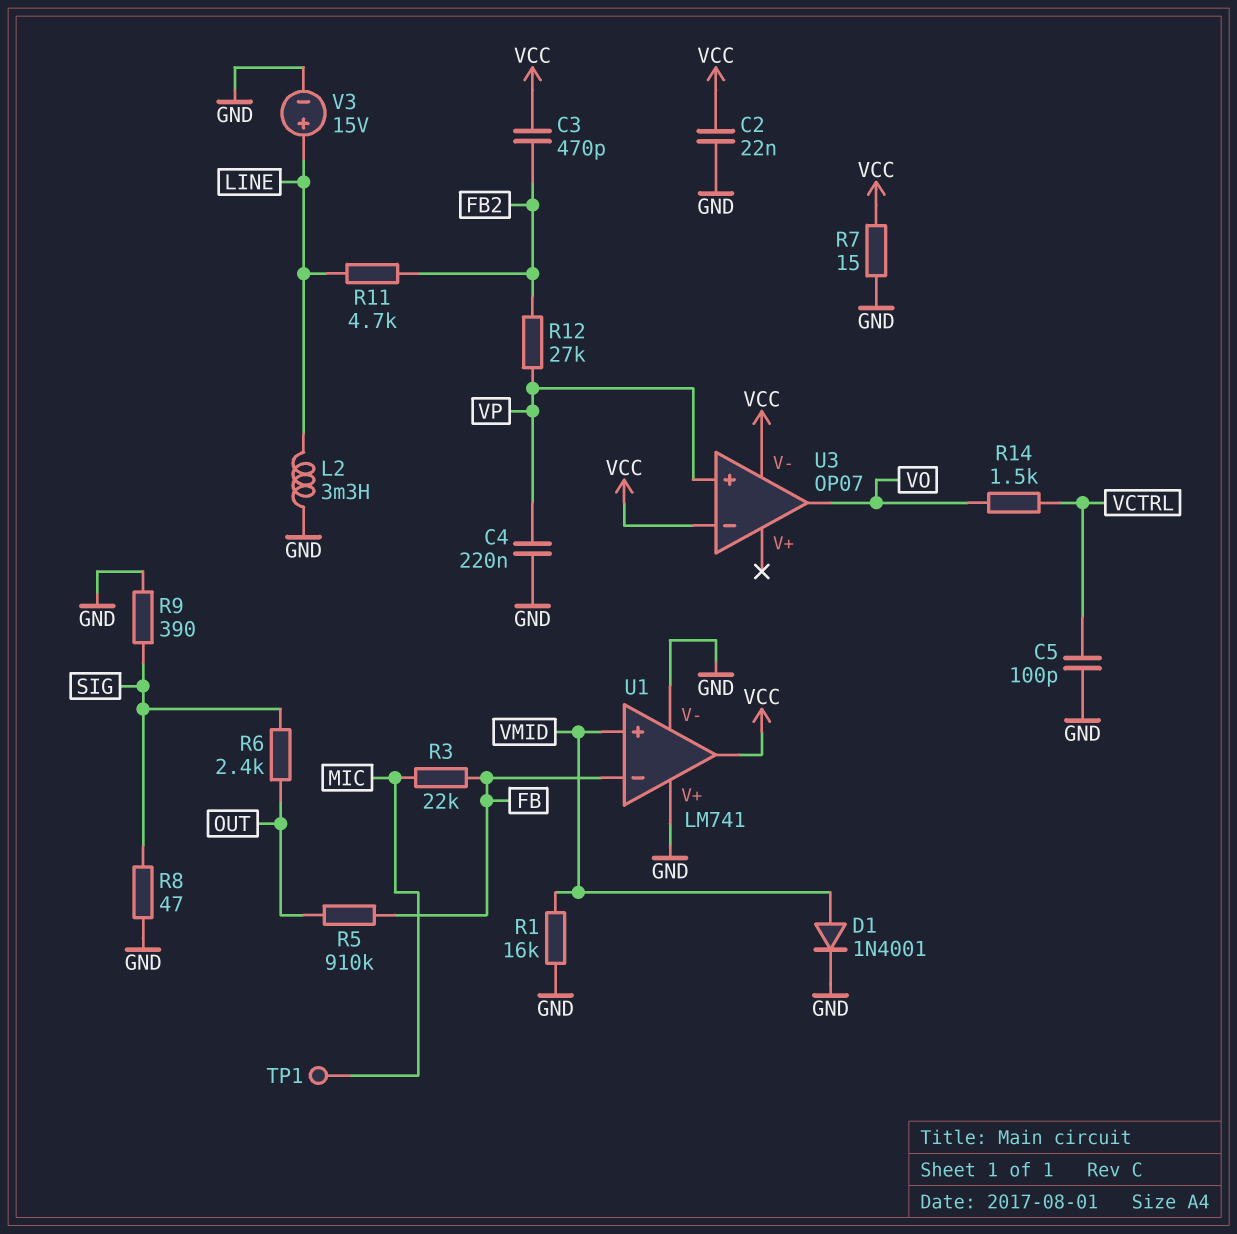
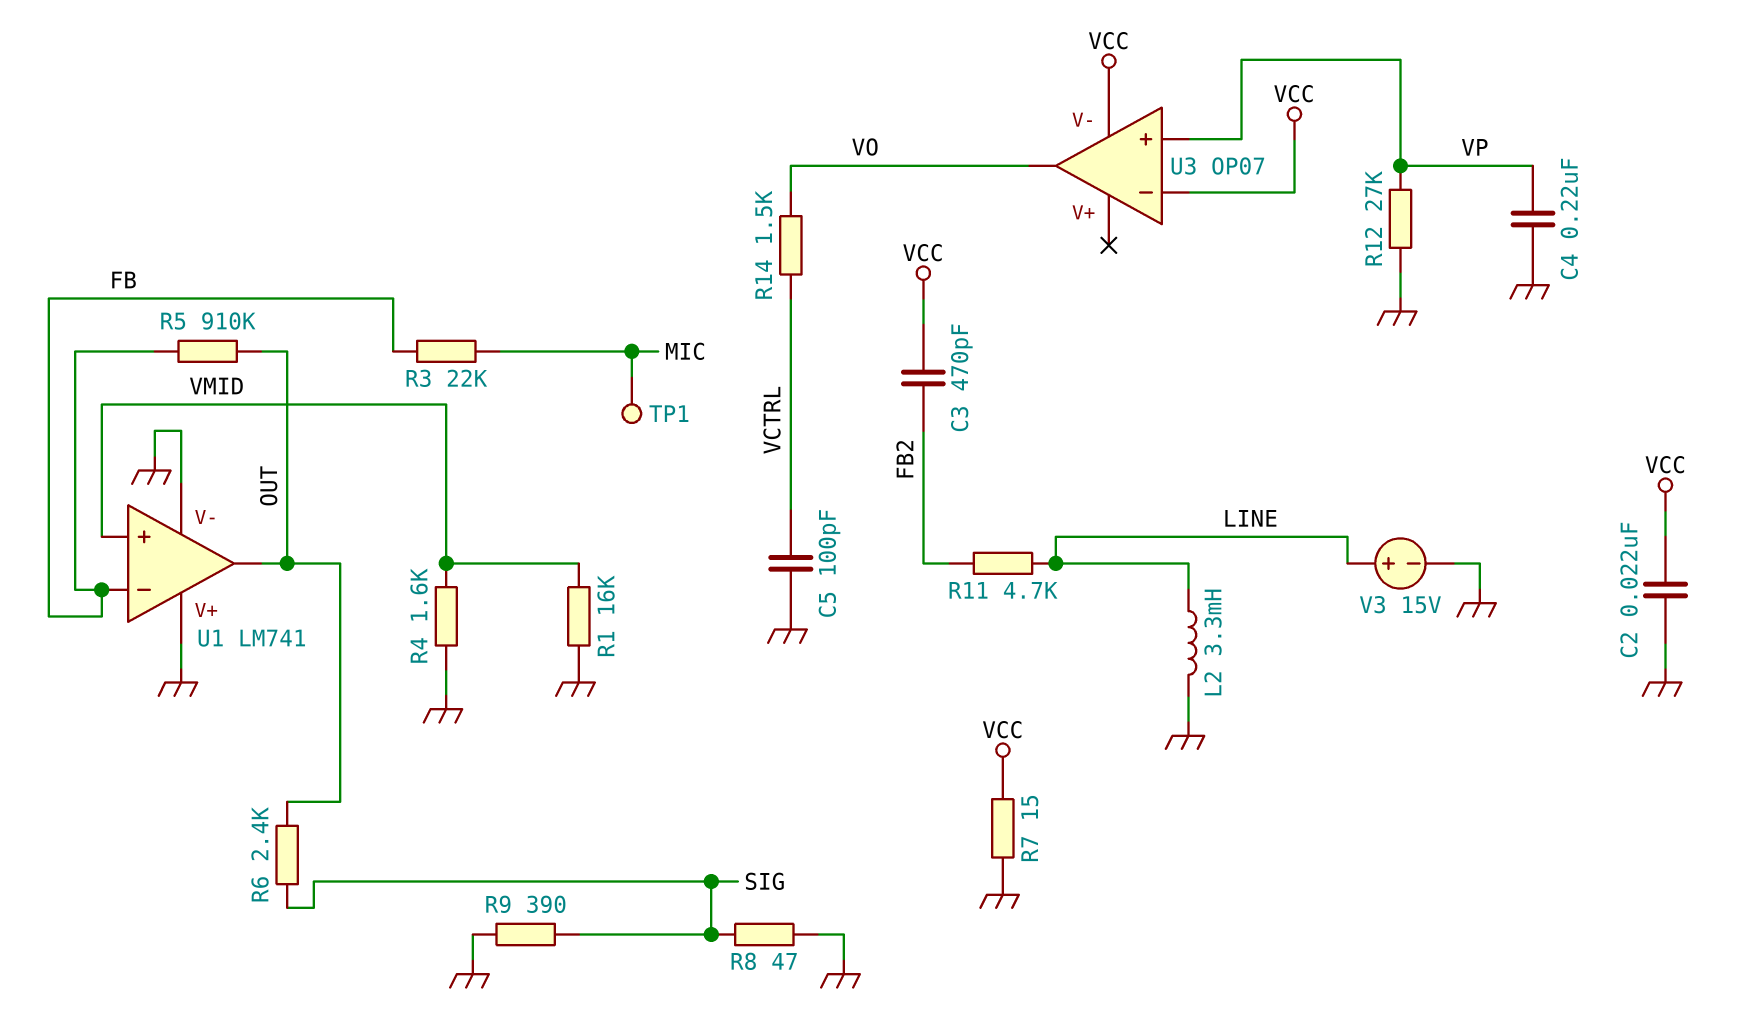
D1: diode 1N4001 (A VMID, K GND) -> none
R4: none -> 1.6k (GND, VMID)
R12: 27k (FB2, VP) -> 27k (GND, VP)
U1 pin out: VCC -> OUT

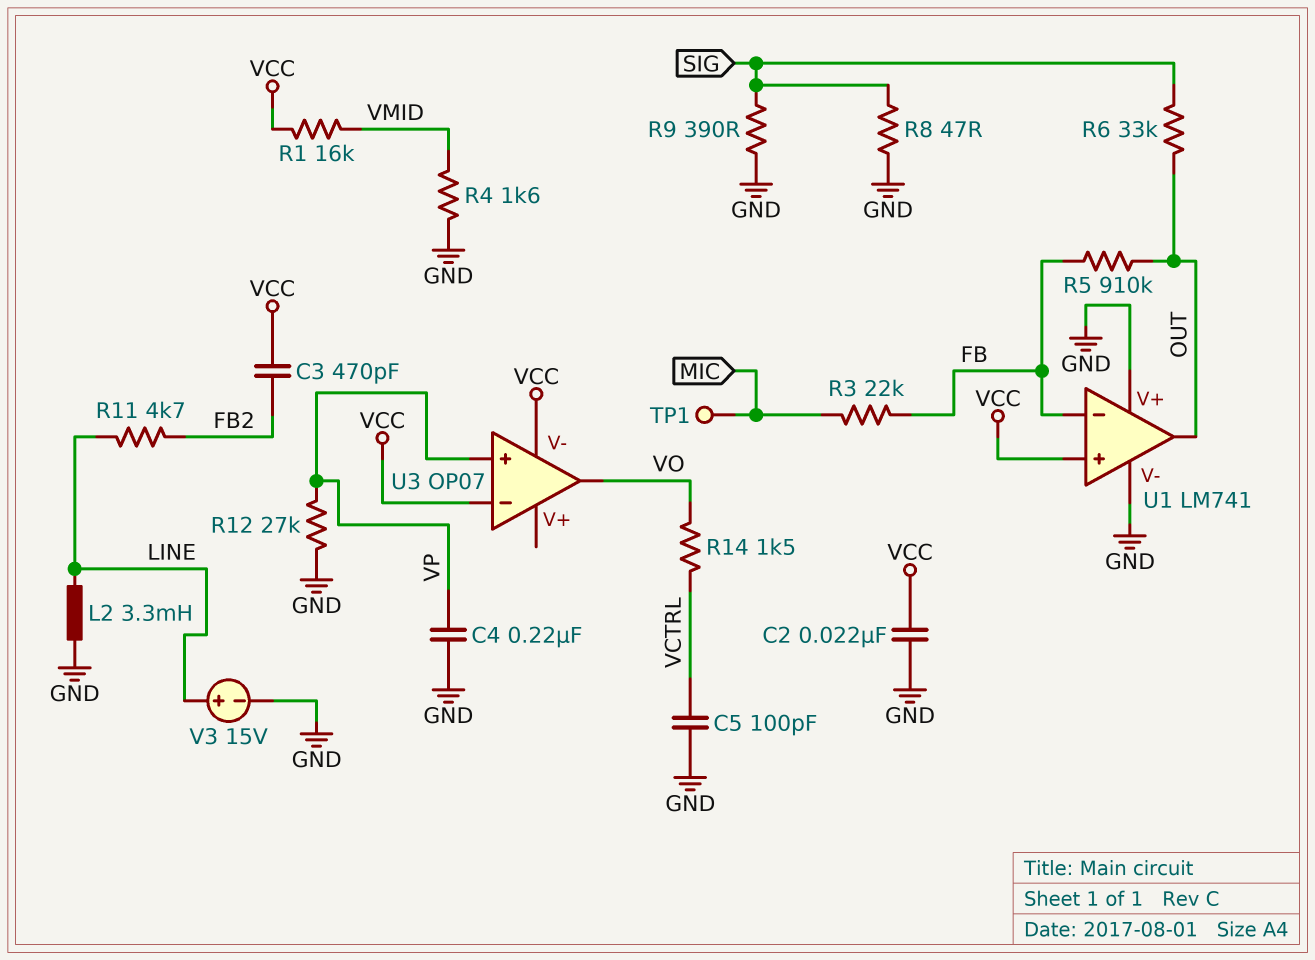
R1: 16k (GND, VMID) -> 16k (VCC, VMID)
R6: 2.4k (OUT, SIG) -> 33k (OUT, SIG)
R7: 15 (GND, VCC) -> none
U1 pin in+: VMID -> VCC

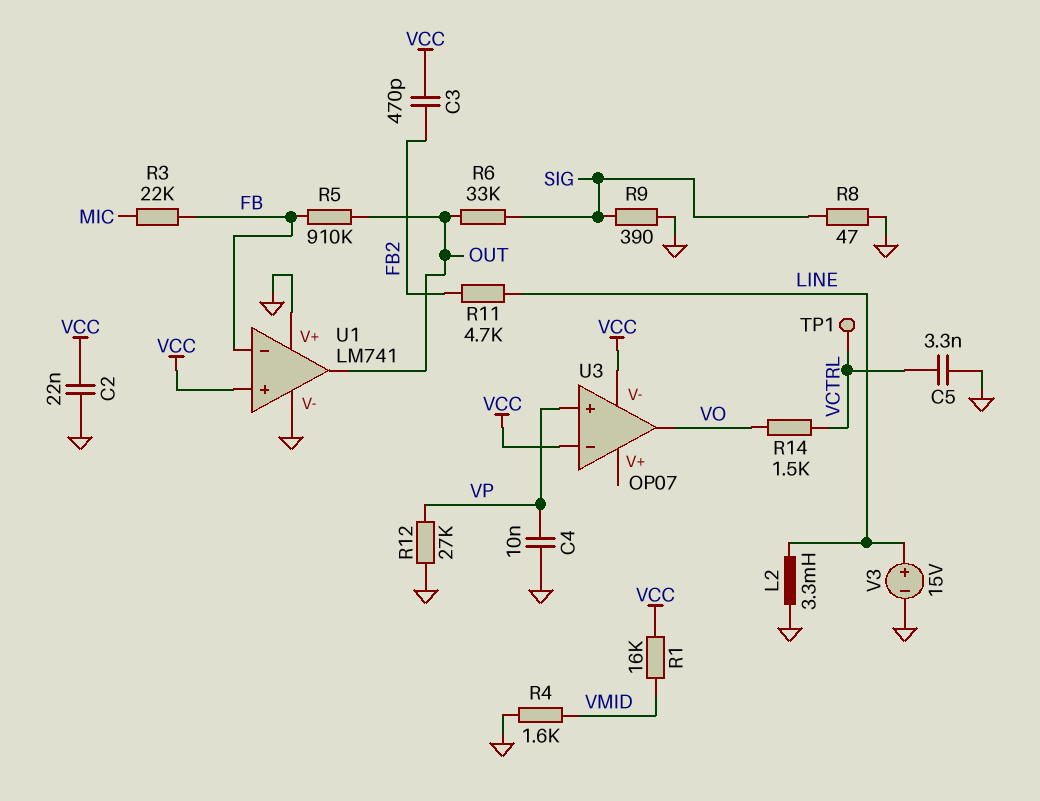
C4: 220nF (GND, VP) -> 10nF (GND, VP)
C5: 100pF (GND, VCTRL) -> 3.3nF (GND, VCTRL)
TP1: test point (MIC) -> test point (VCTRL)

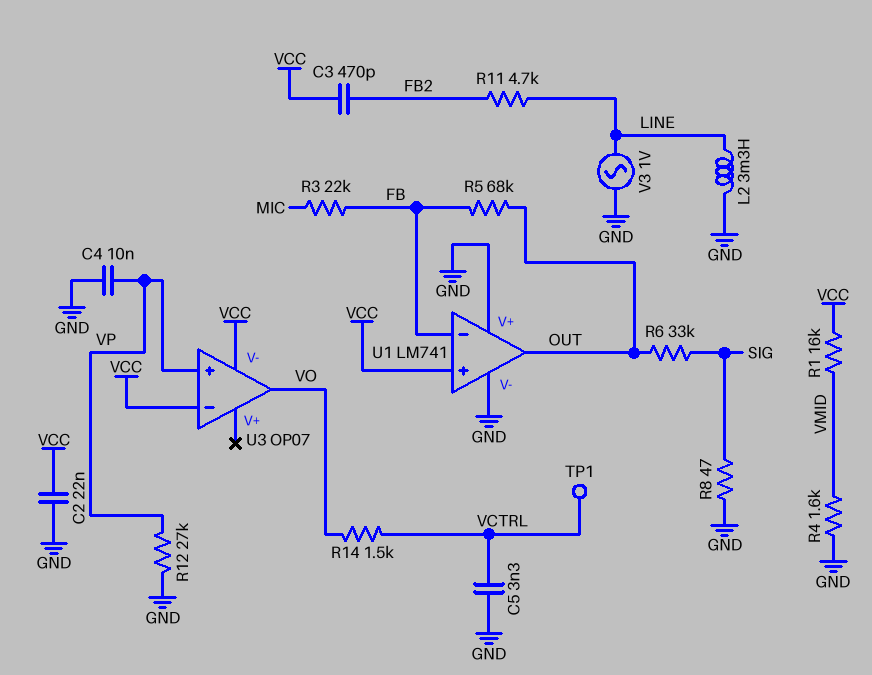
R5: 910k (FB, OUT) -> 68k (FB, OUT)
R9: 390 (GND, SIG) -> none
V3: 15V (plus LINE, minus GND) -> AC 1V (GND, LINE)

